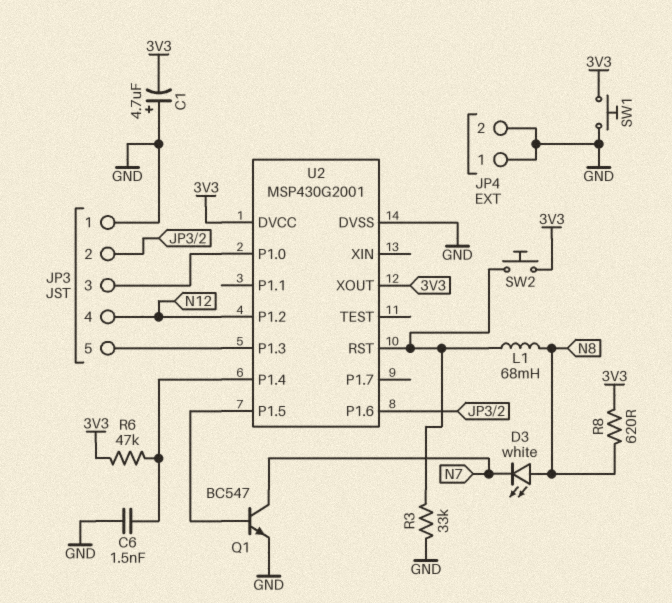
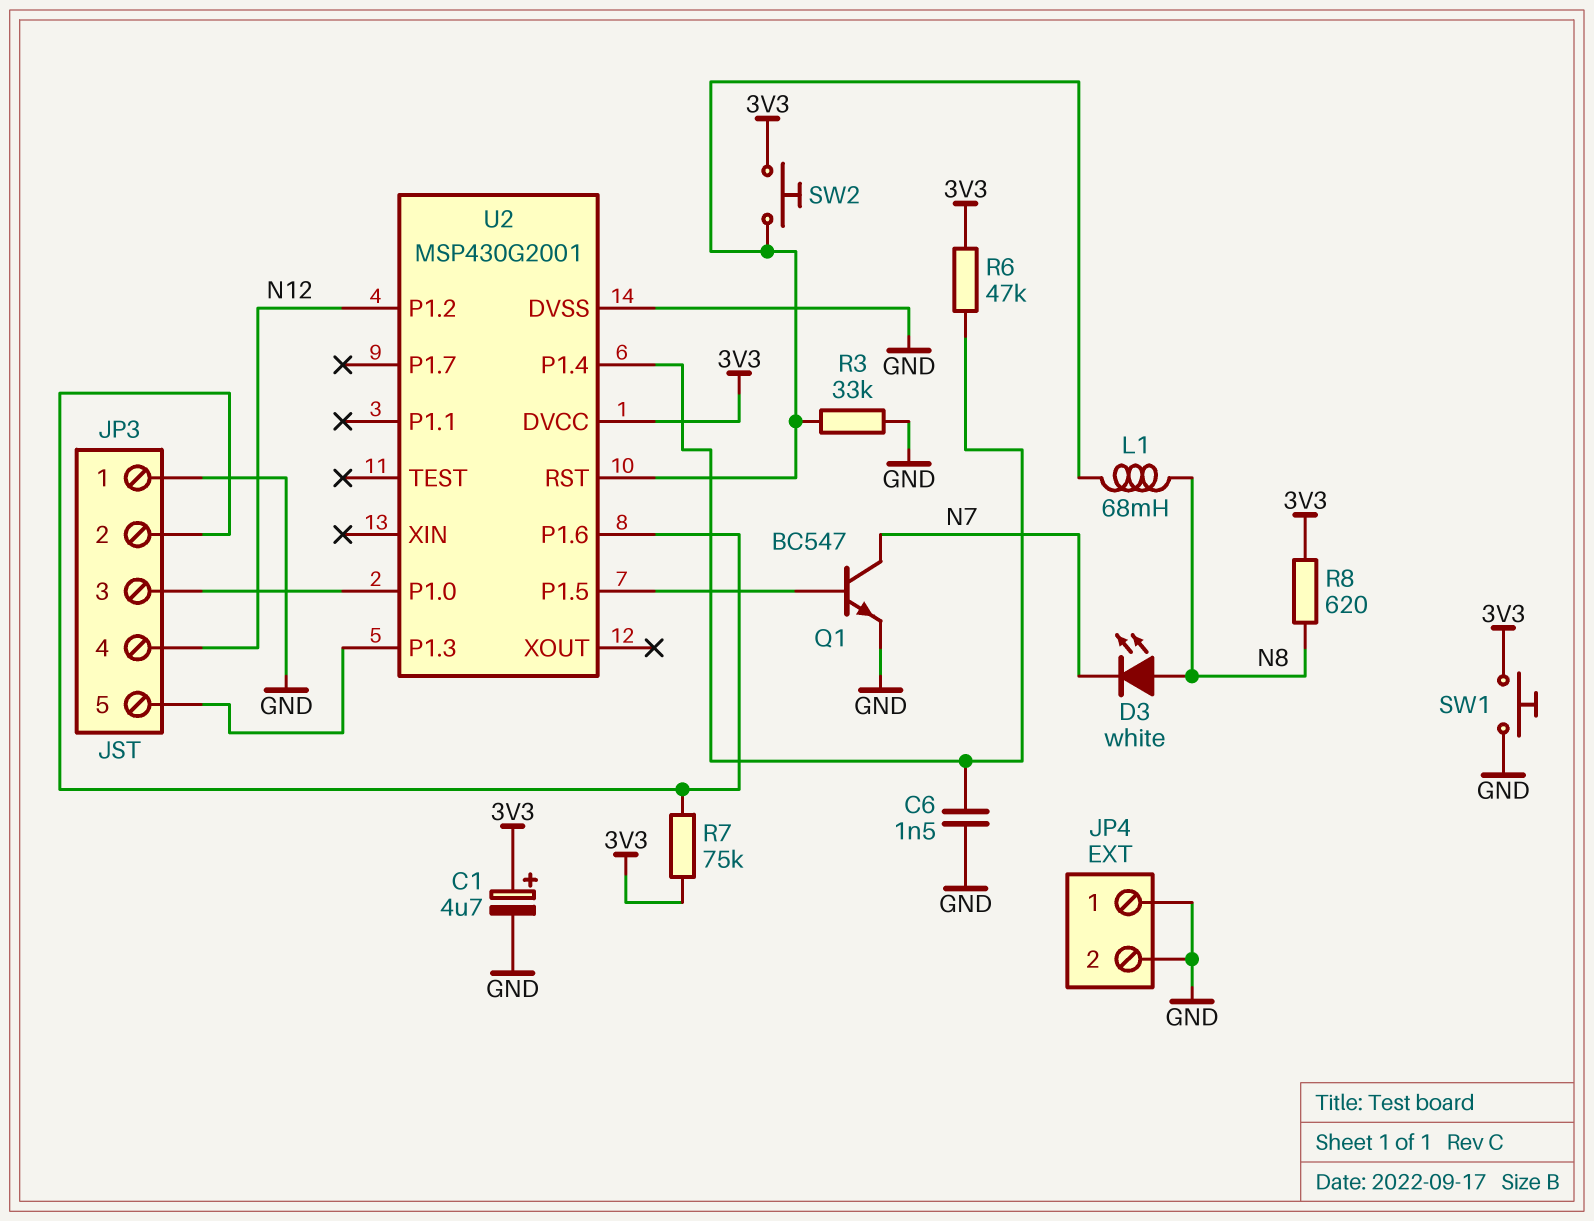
C1: 4.7uF (plus GND, minus 3V3) -> 4.7uF (plus 3V3, minus GND)
R7: none -> 75k (3V3, JP3/2)
U2 pin XOUT: 3V3 -> none

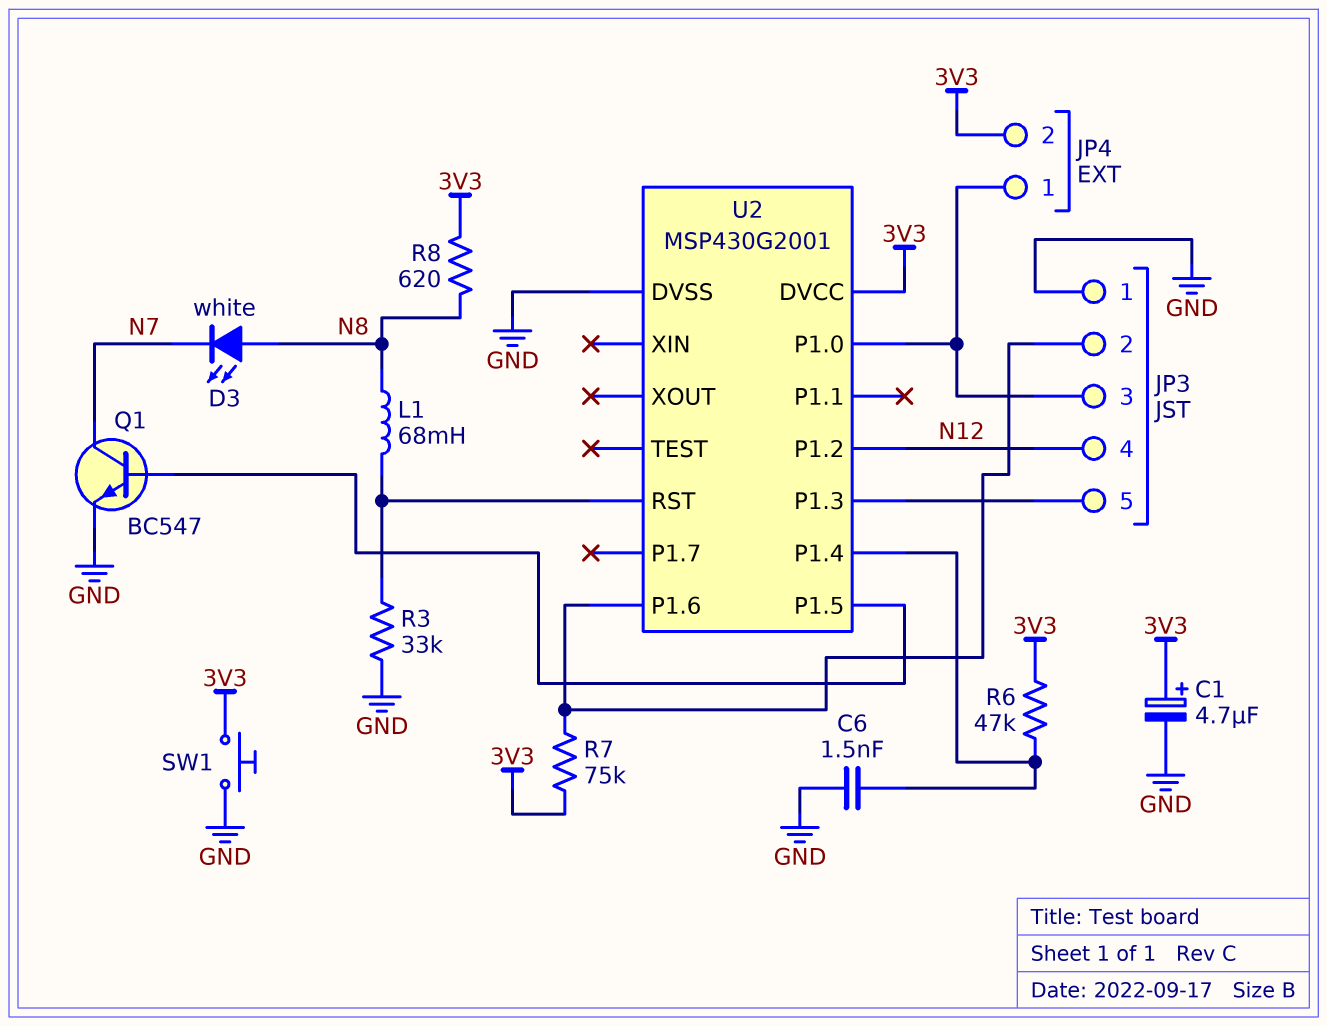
JP4 pin 1: GND -> JP3/3
JP4 pin 2: GND -> 3V3
SW2: button (3V3, U2/RST) -> none

